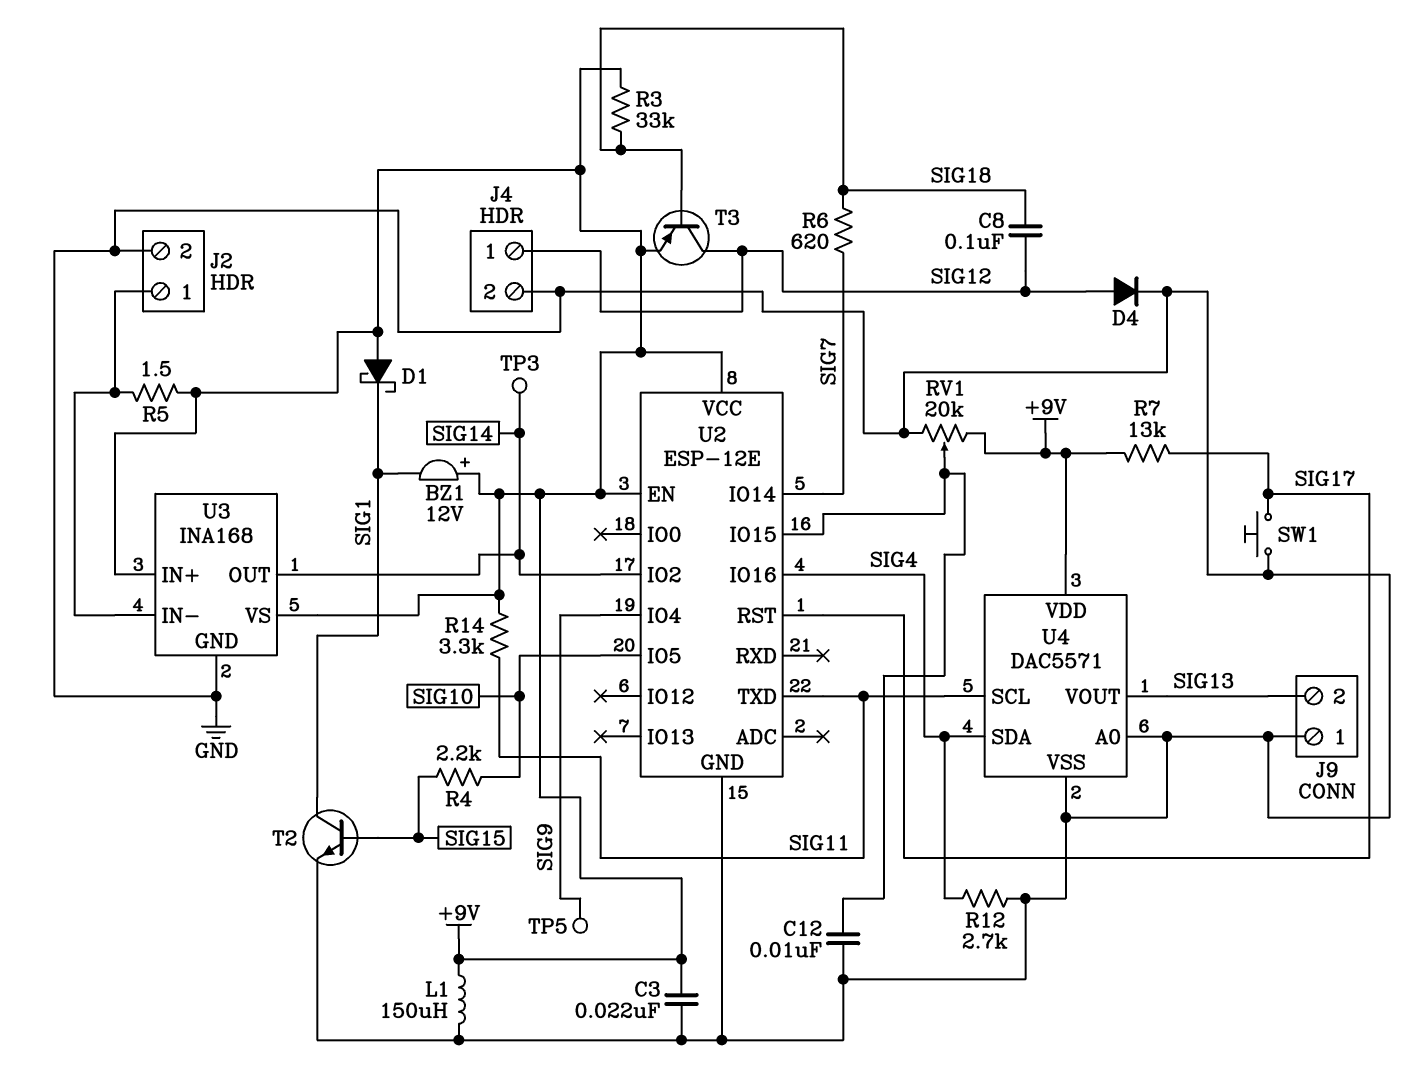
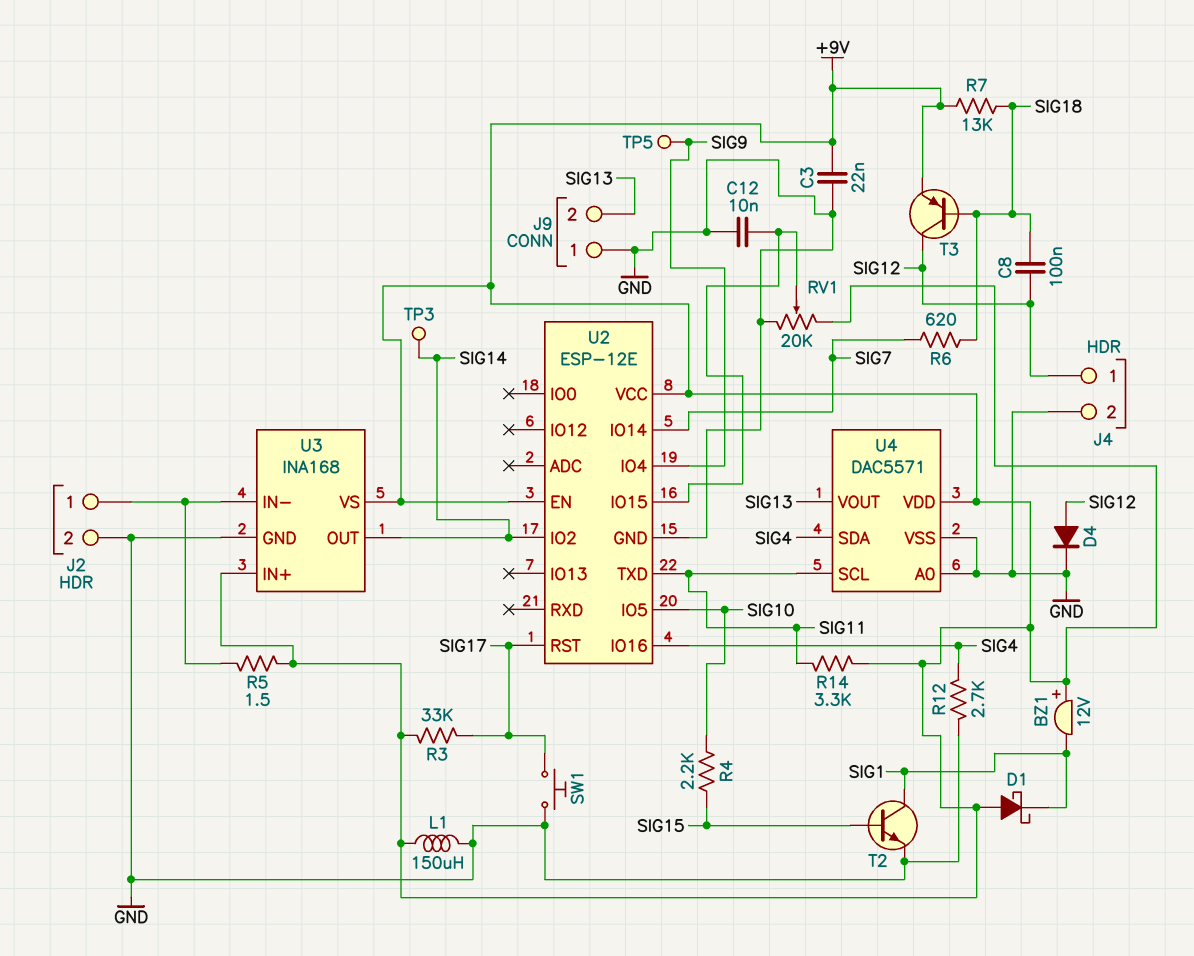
R3: 33k (+9V, SIG18) -> 33k (+9V, SIG17)
R7: 13k (+9V, SIG17) -> 13k (+9V, SIG18)

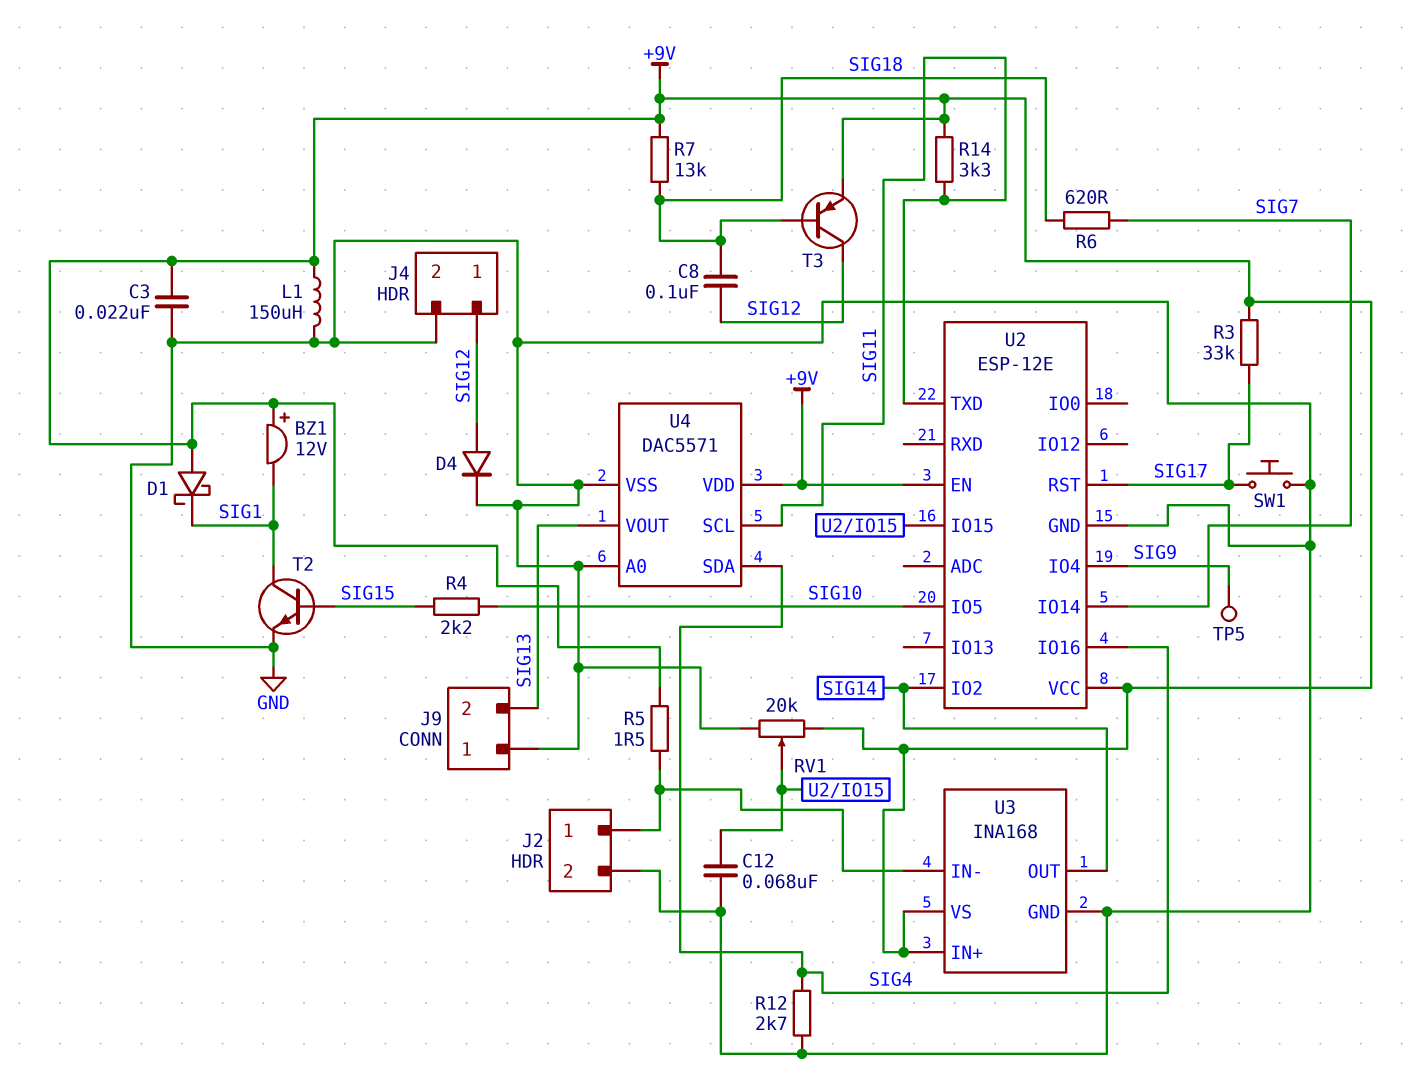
C12: 10nF (GND, U2/IO15) -> 68nF (GND, U2/IO15)
TP3: test point (SIG14) -> none

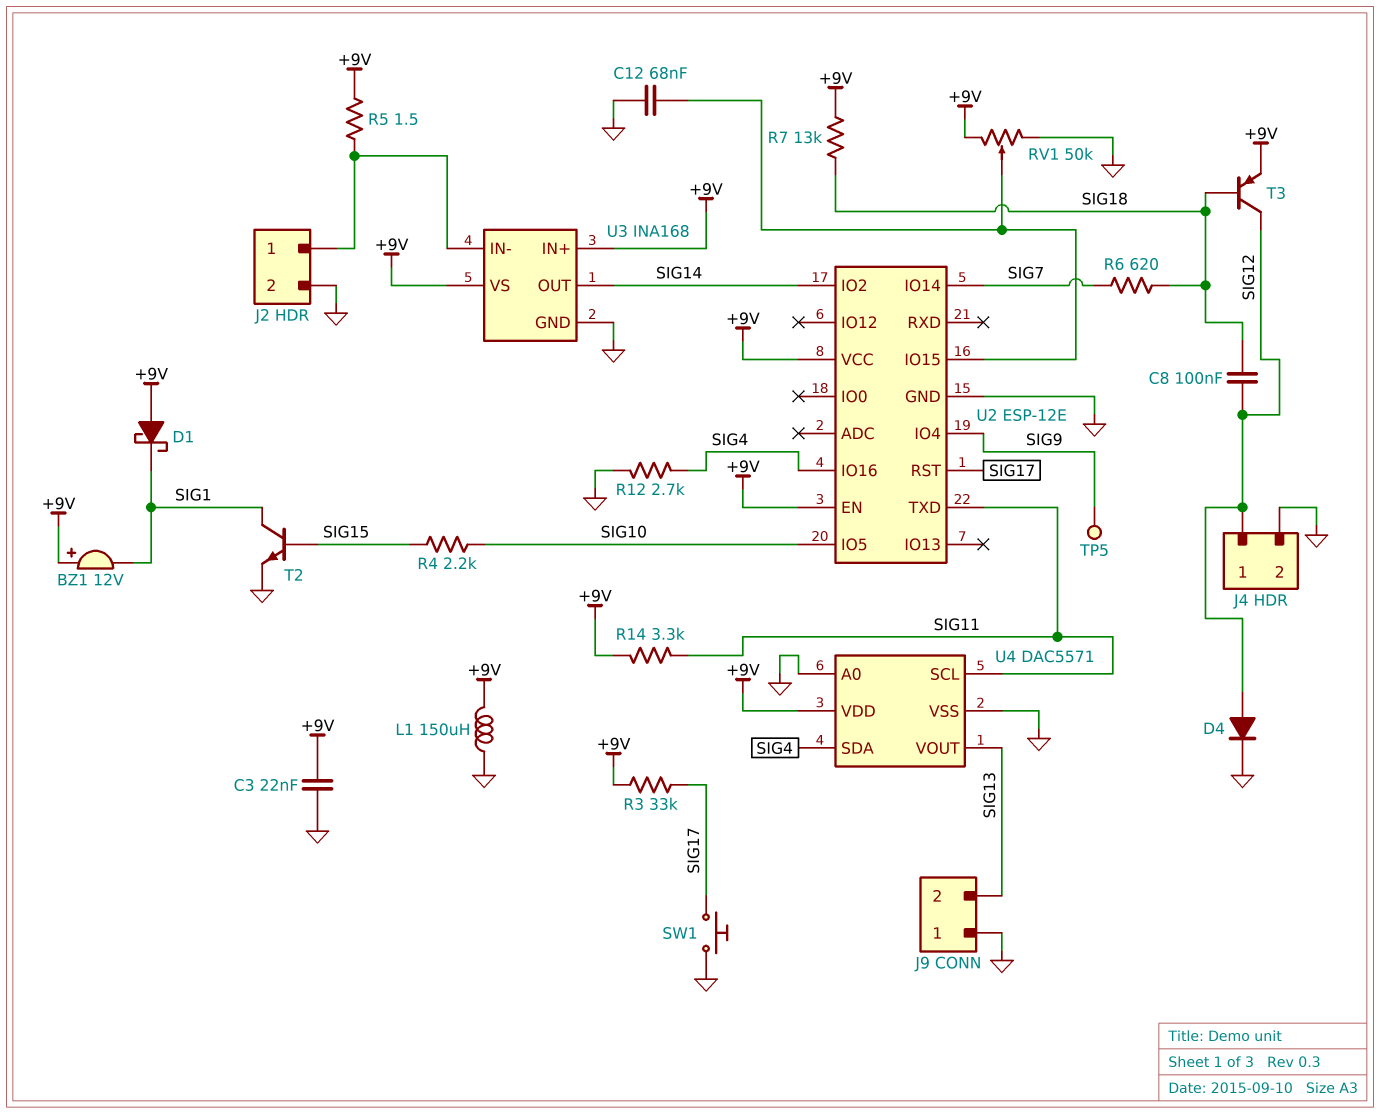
RV1: 20k (+9V, GND, wiper U2/IO15) -> 50k (+9V, GND, wiper U2/IO15)

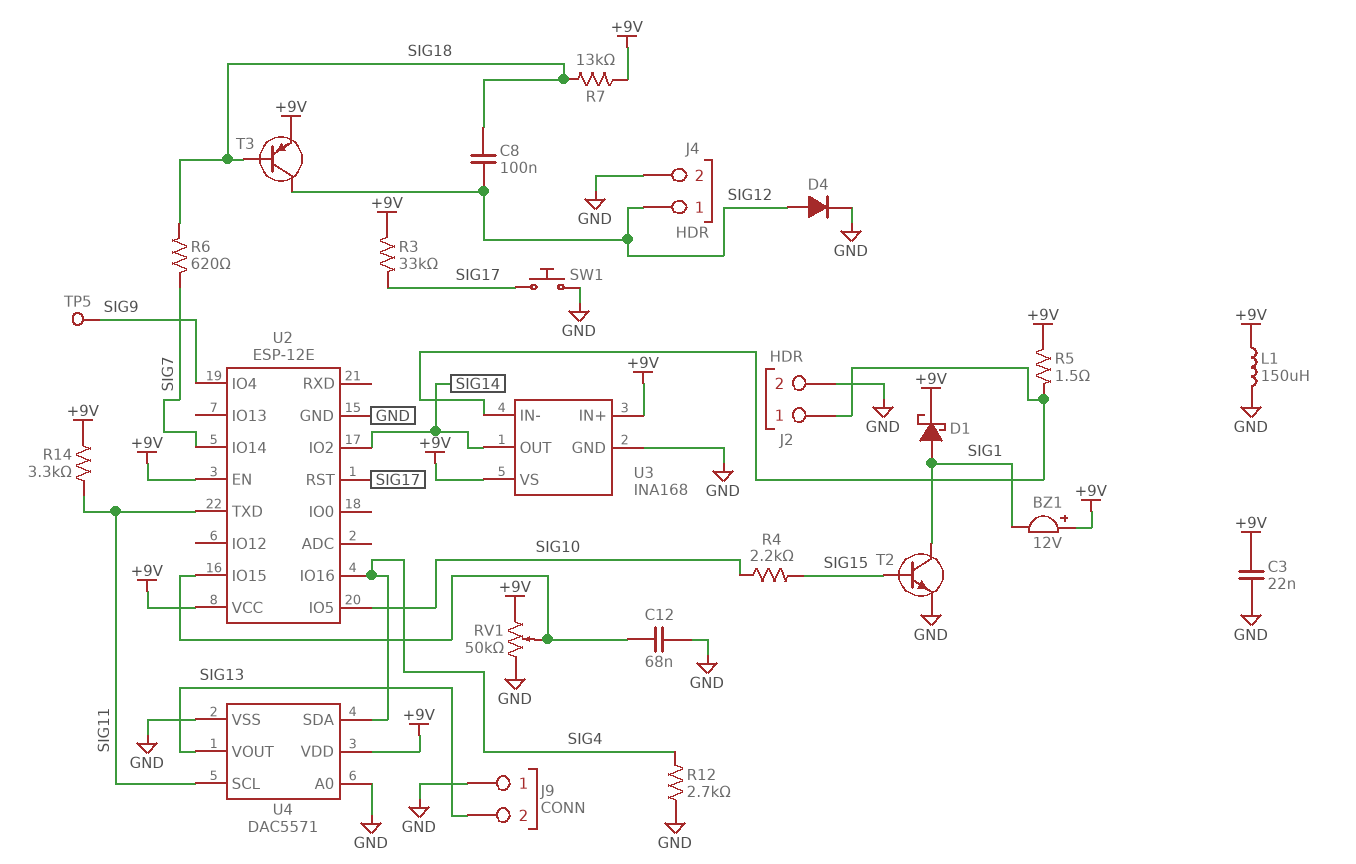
D1: schottky (A +9V, K SIG1) -> schottky (A SIG1, K +9V)

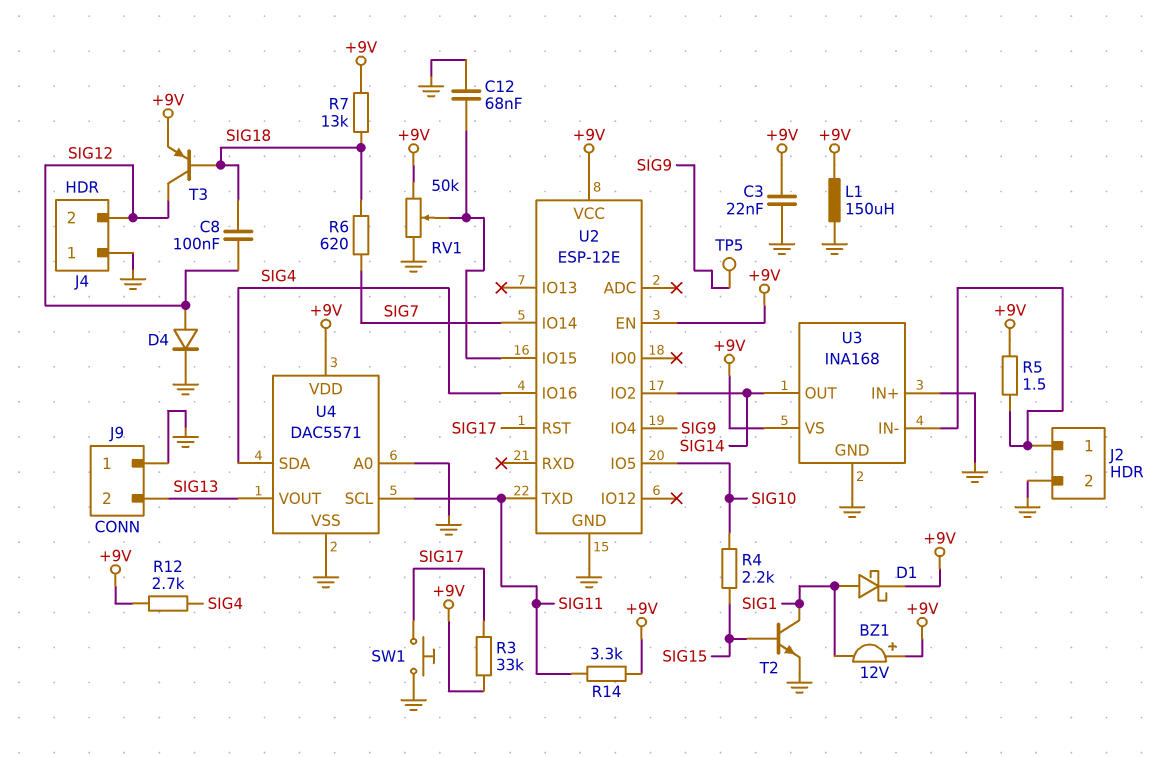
J4 pin 1: SIG12 -> GND
J4 pin 2: GND -> SIG12
R12: 2.7k (GND, SIG4) -> 2.7k (+9V, SIG4)
U3 pin IN+: +9V -> GND

